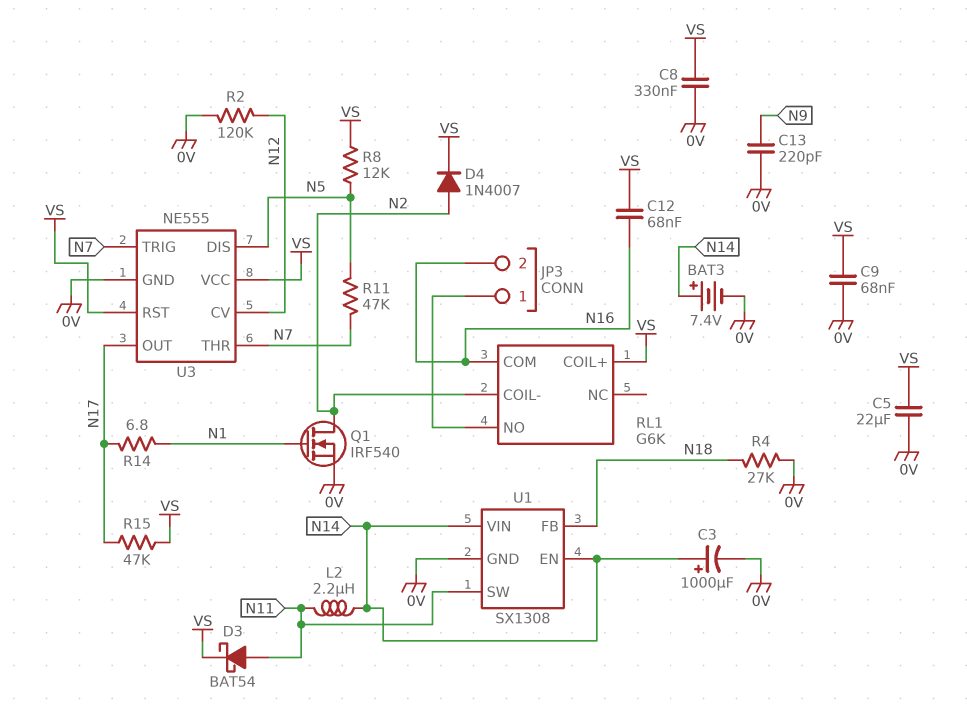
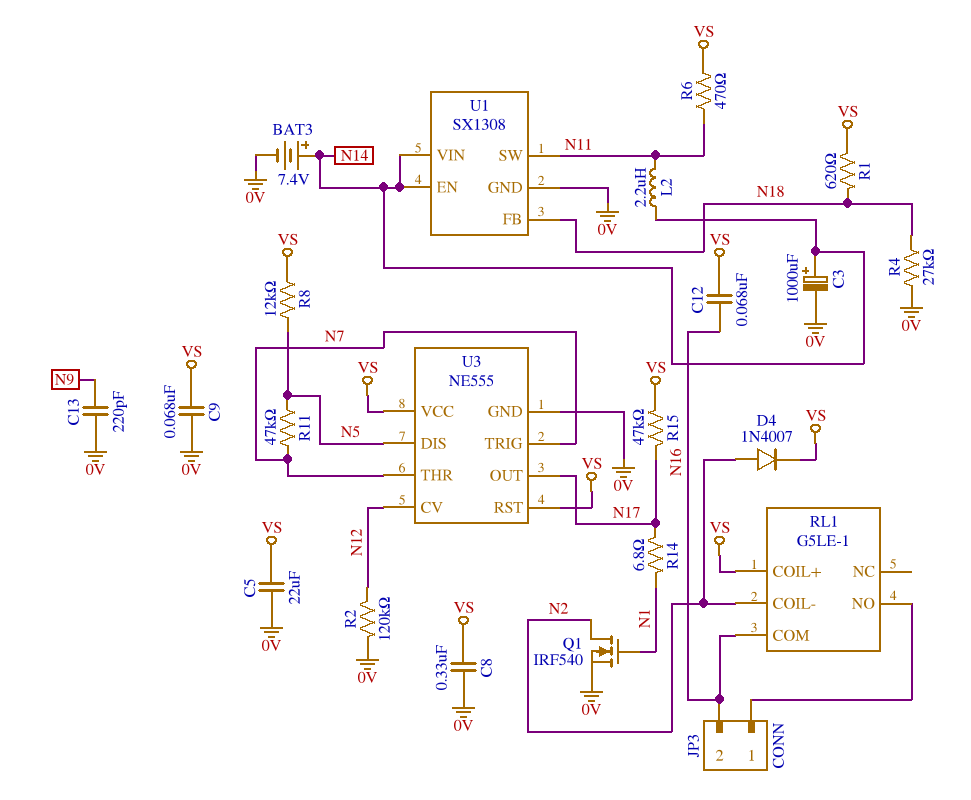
D3: schottky BAT54 (A N11, K VS) -> none
R1: none -> 620 (N18, VS)
R6: none -> 470 (N11, VS)
RL1: G6K -> G5LE-1

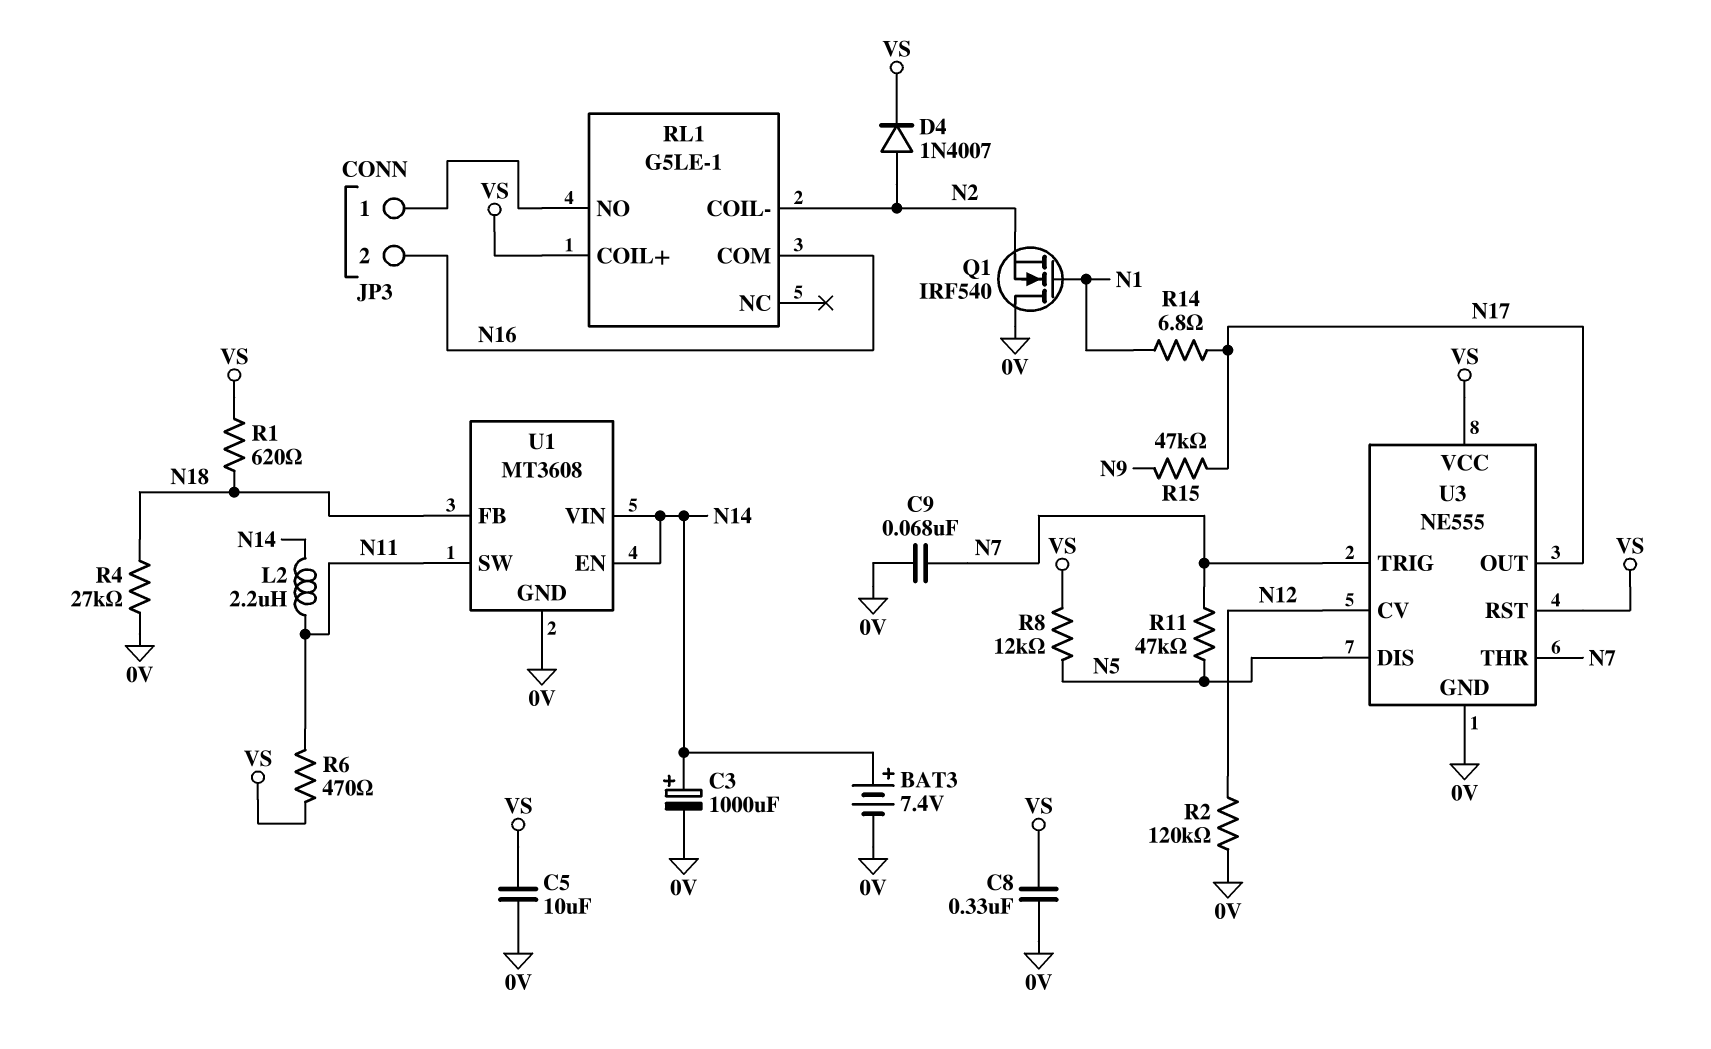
C5: 22uF (0V, VS) -> 10uF (0V, VS)
C9: 68nF (0V, VS) -> 68nF (0V, N7)
C12: 68nF (N16, VS) -> none
C13: 220pF (0V, N9) -> none
Q1: NMOS IRF540 (G N1, D N2, S 0V) -> NMOS IRF540 (G N1, D 0V, S N2)
R15: 47k (N17, VS) -> 47k (N9, N17)
U1: SX1308 -> MT3608

